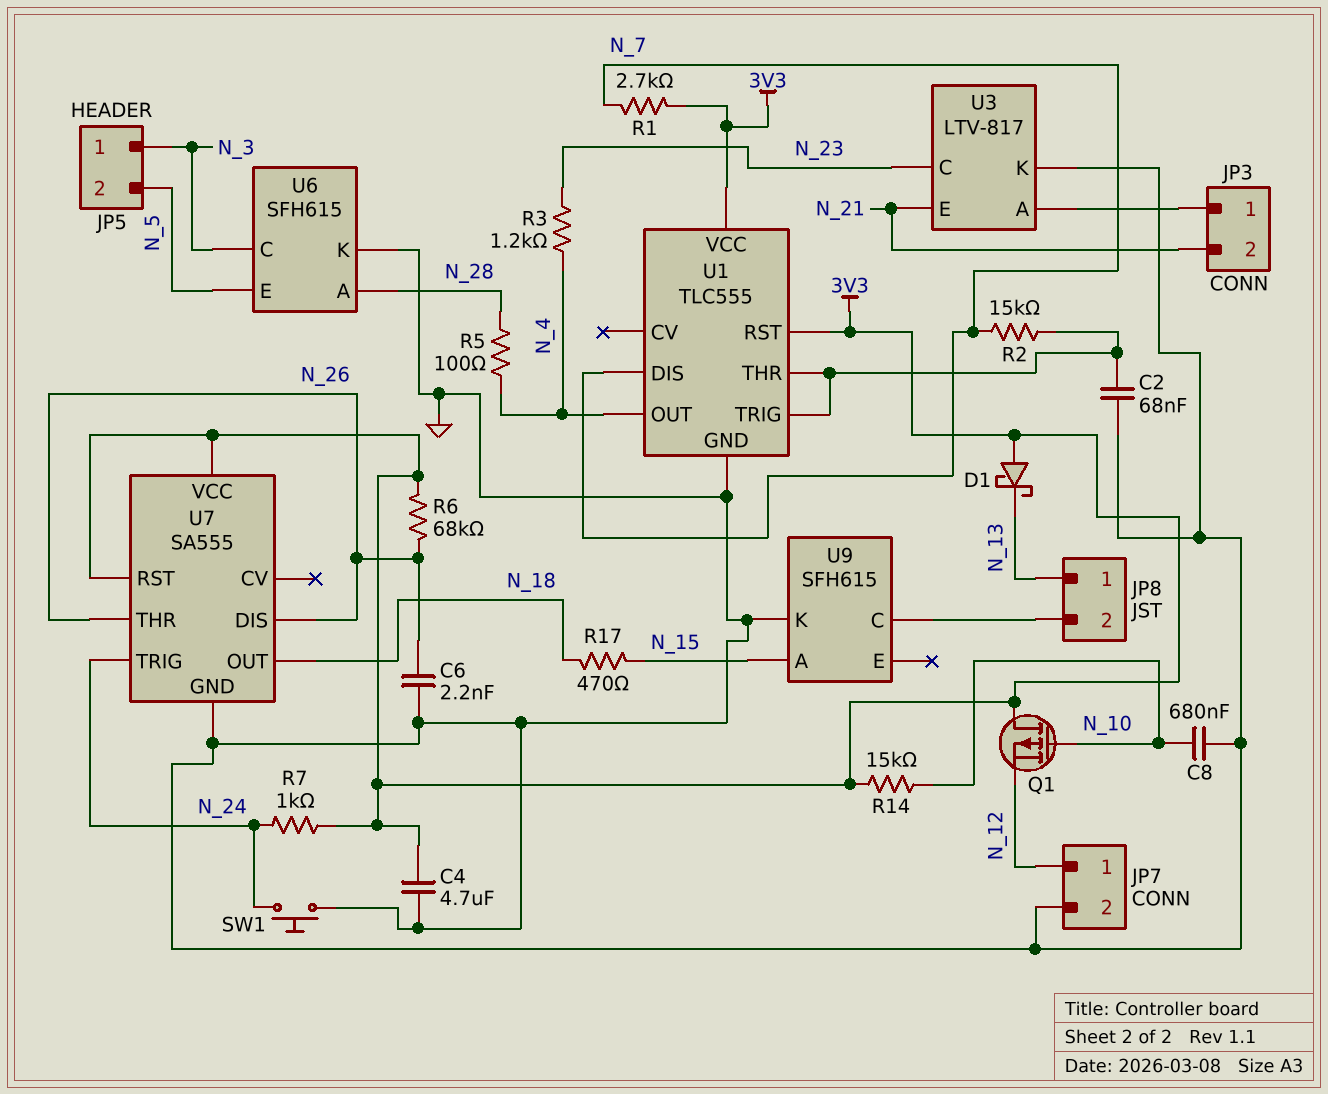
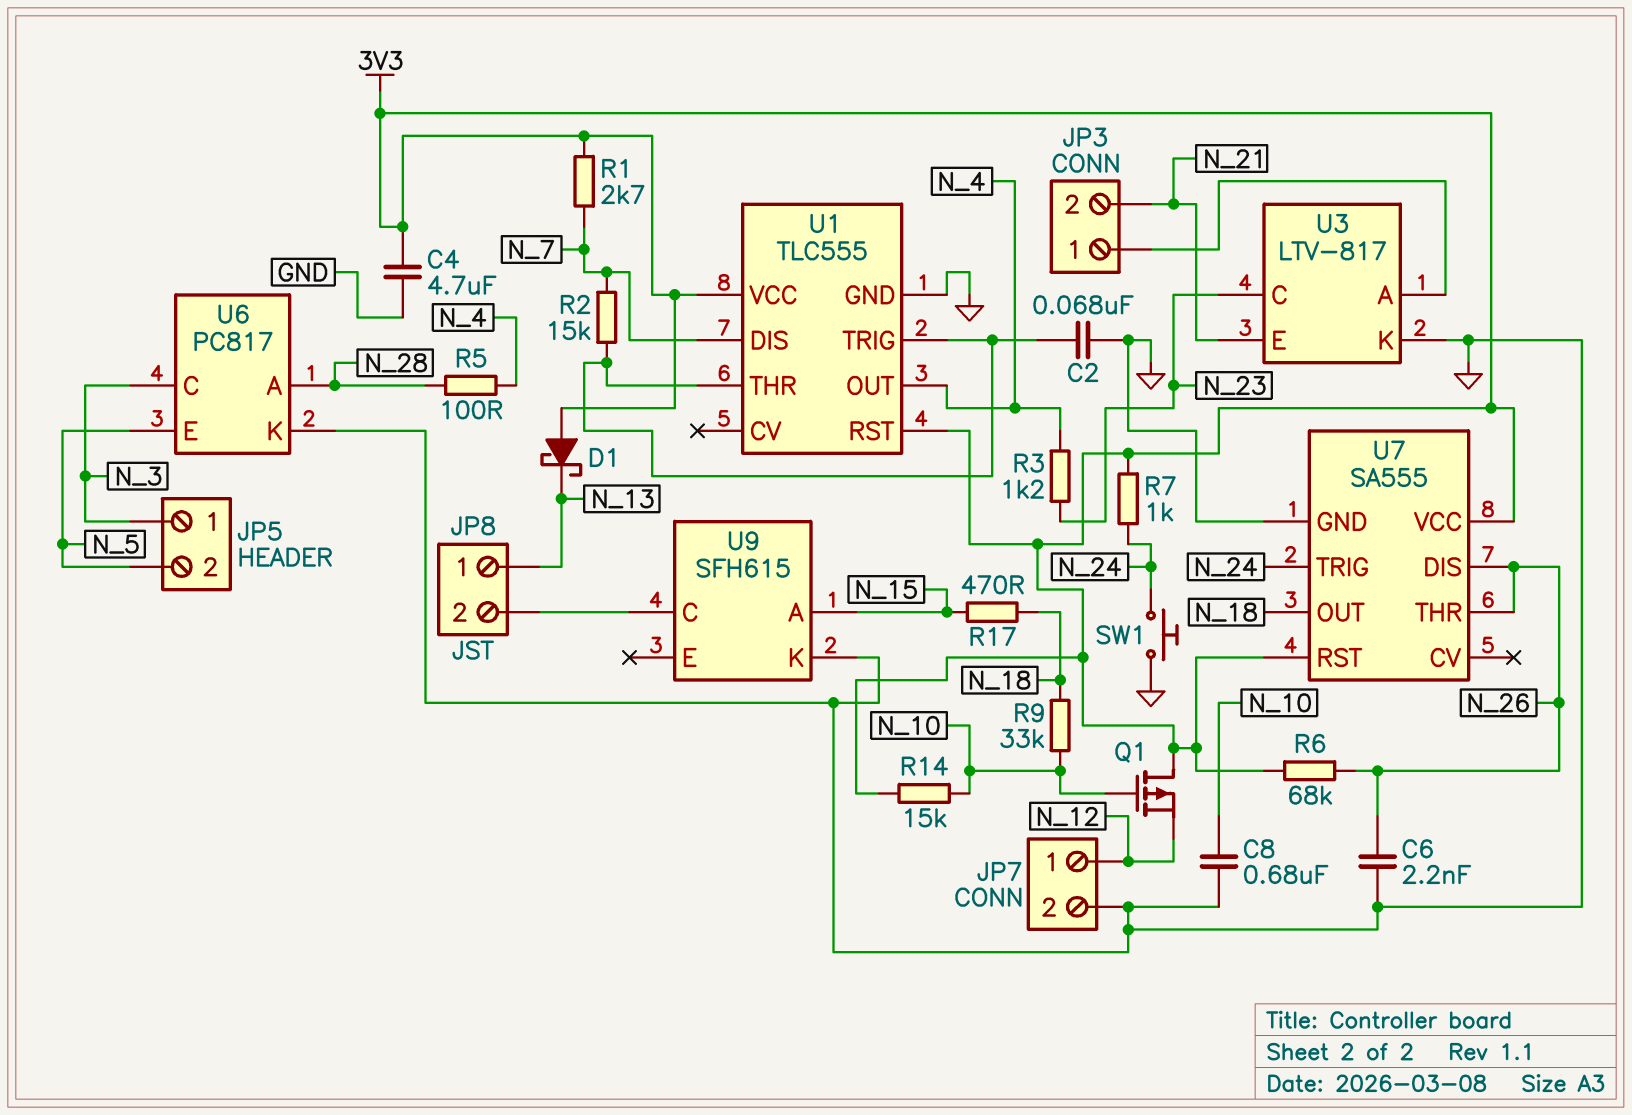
R9: none -> 33k (N_10, N_18)
U6: SFH615 -> PC817

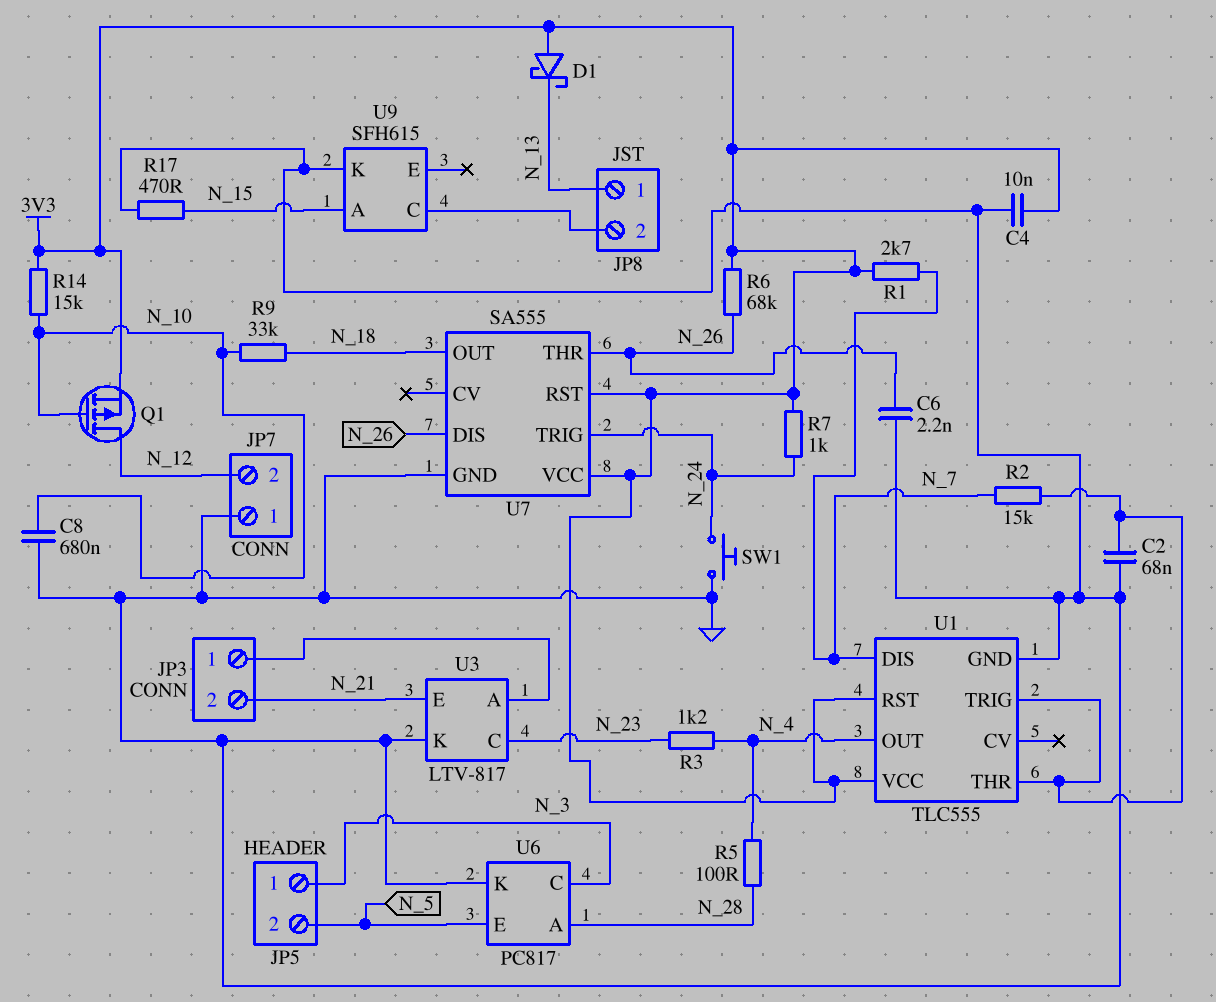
C4: 4.7uF (3V3, GND) -> 10nF (3V3, GND)
JP7 pin 1: N_12 -> GND
JP7 pin 2: GND -> N_12
Q1: PMOS (G N_10, D 3V3, S N_12) -> PMOS (G N_10, D N_12, S 3V3)
R17: 470 (N_15, N_18) -> 470 (GND, N_15)

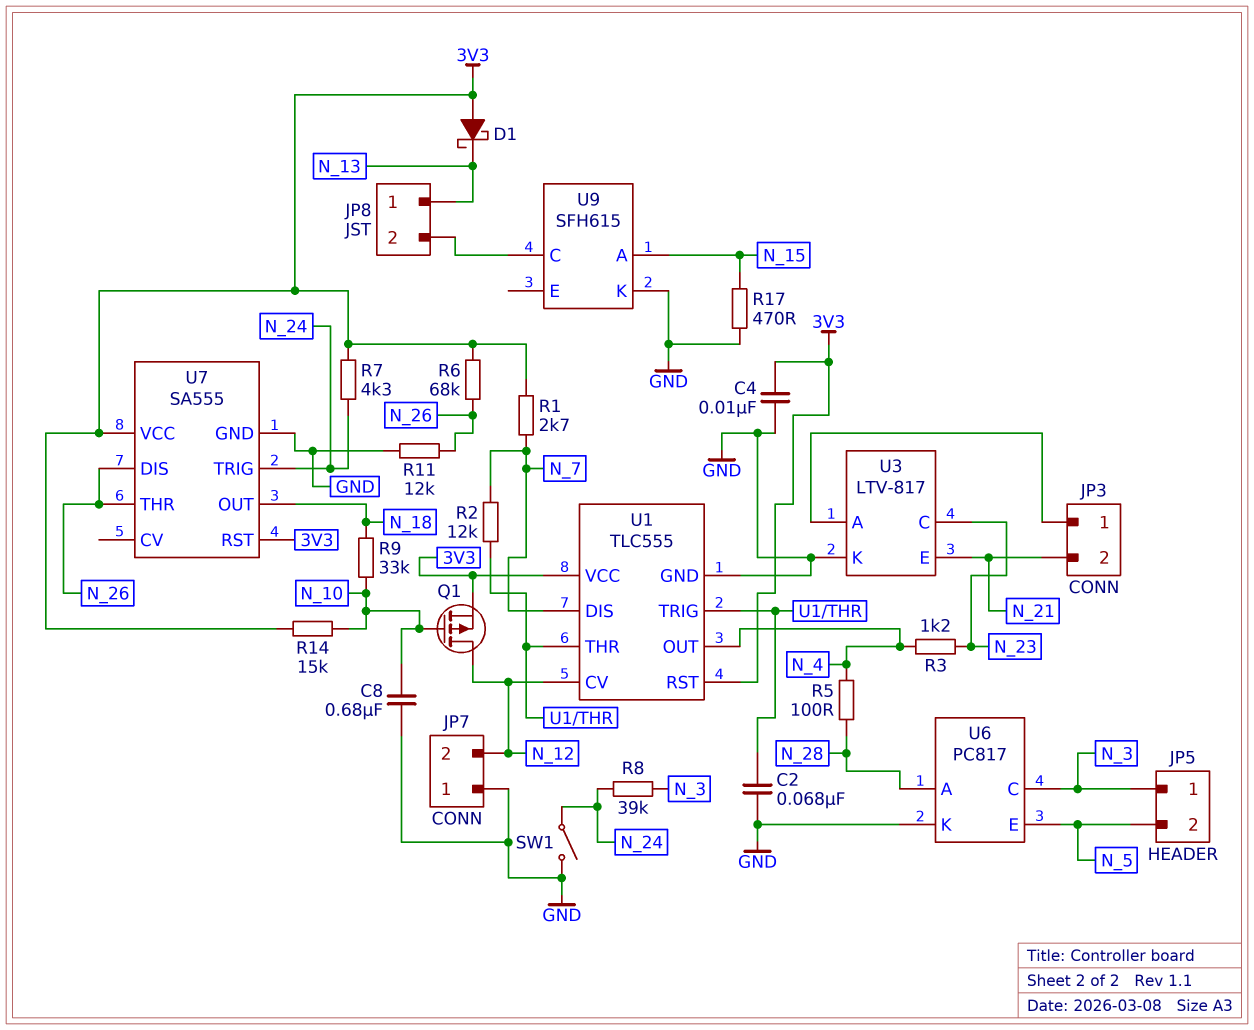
C6: 2.2nF (GND, N_26) -> none
R2: 15k (N_7, U1/THR) -> 12k (N_7, U1/THR)
R7: 1k (3V3, N_24) -> 4.3k (3V3, N_24)
R8: none -> 39k (N_3, N_24)
R11: none -> 12k (GND, N_26)
SW1: button (GND, N_24) -> switch (GND, N_24)
U1 pin CV: none -> N_12

